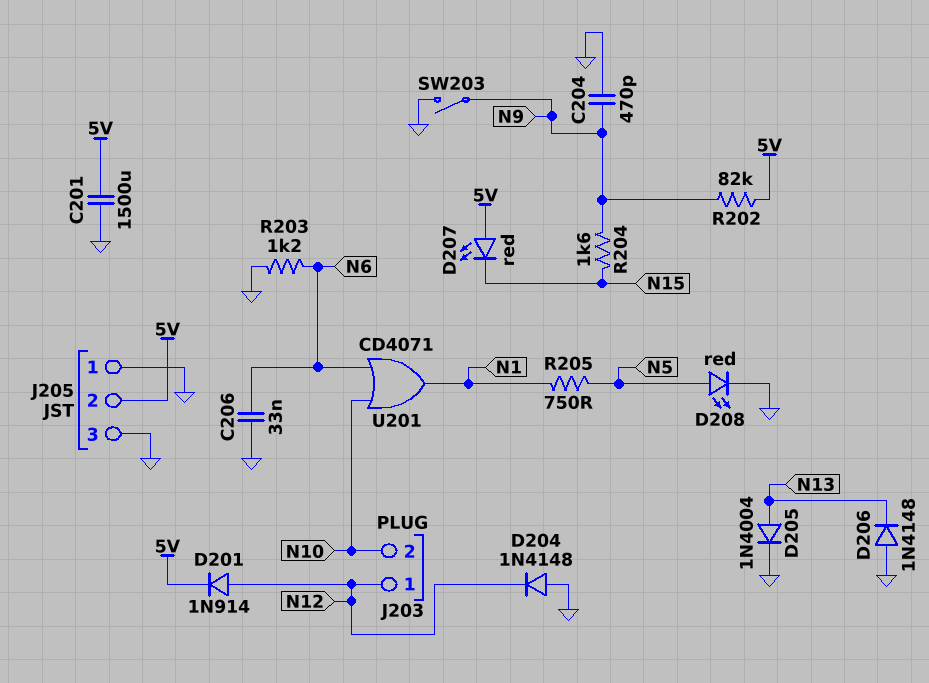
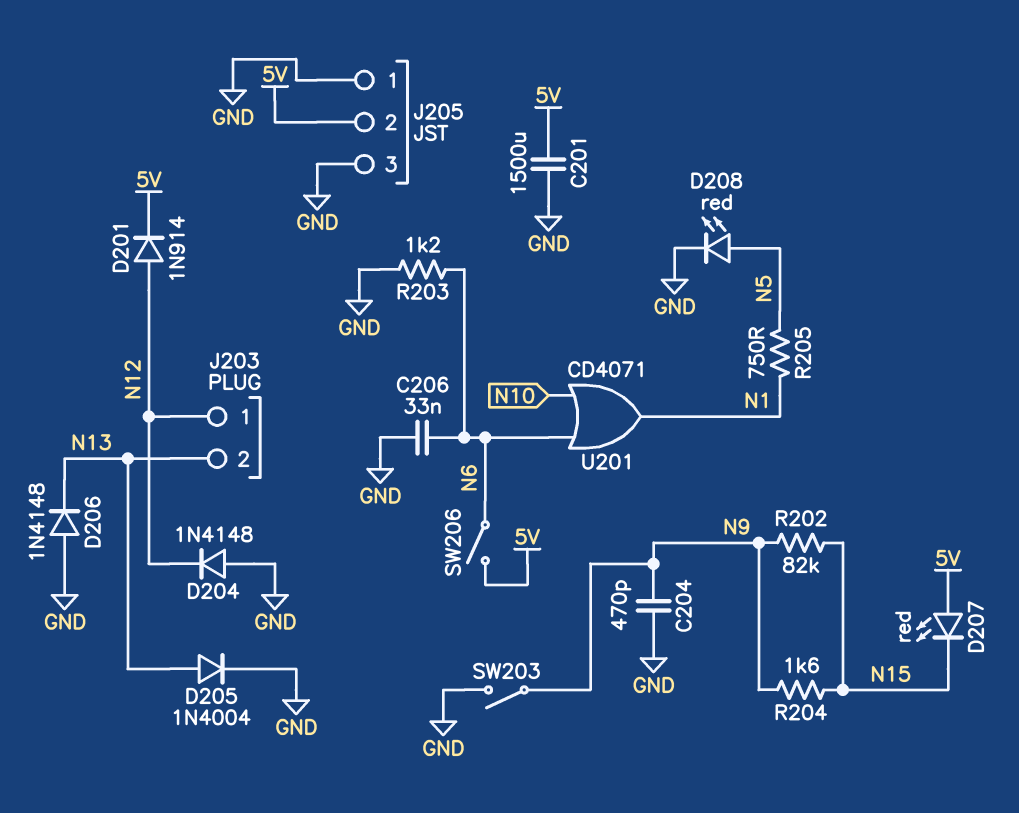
J203 pin 2: N10 -> N13
R202: 82k (5V, N9) -> 82k (N9, N15)
SW206: none -> switch (5V, N6)

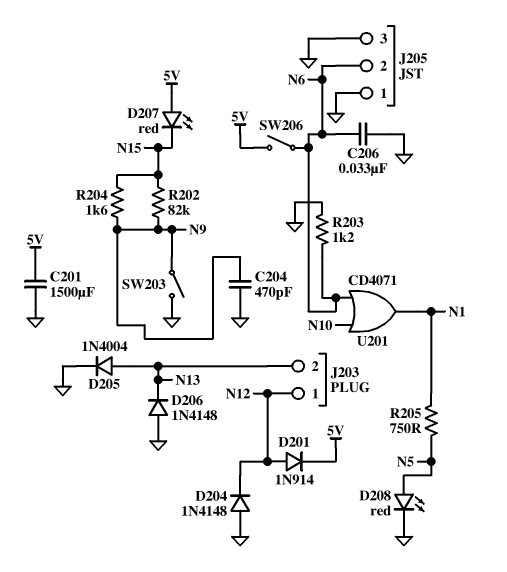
J205 pin 2: 5V -> N6

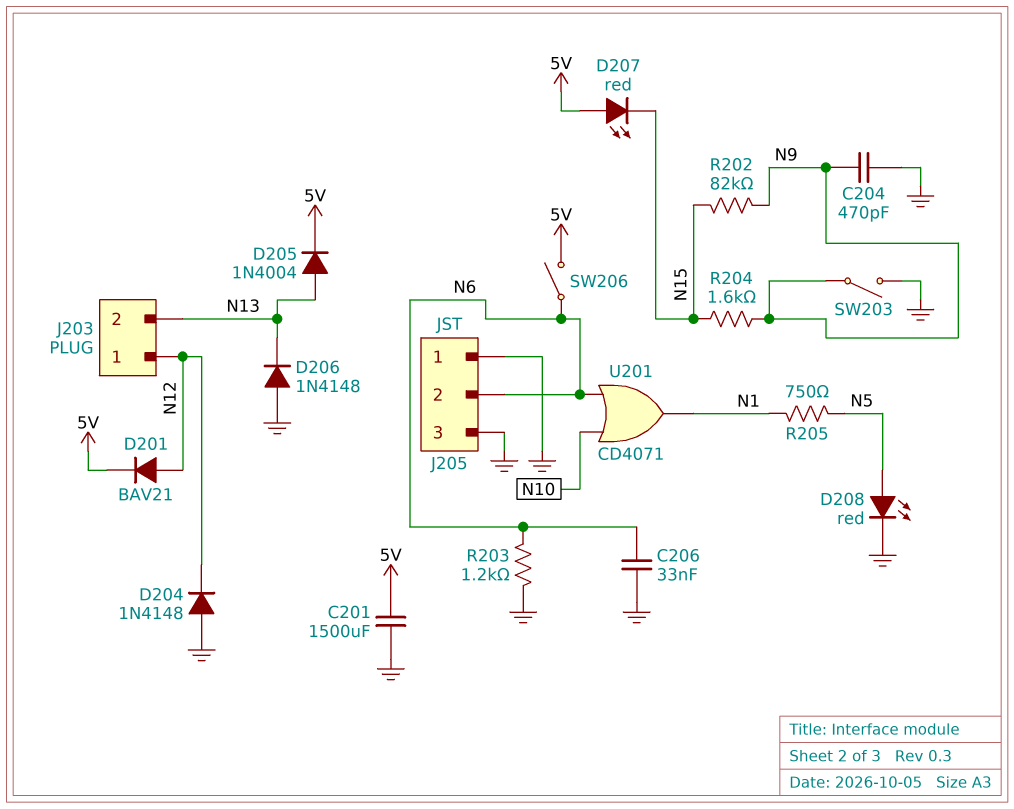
D201: diode 1N914 (A N12, K 5V) -> diode BAV21 (A N12, K 5V)
D205: diode 1N4004 (A N13, K GND) -> diode 1N4004 (A N13, K 5V)

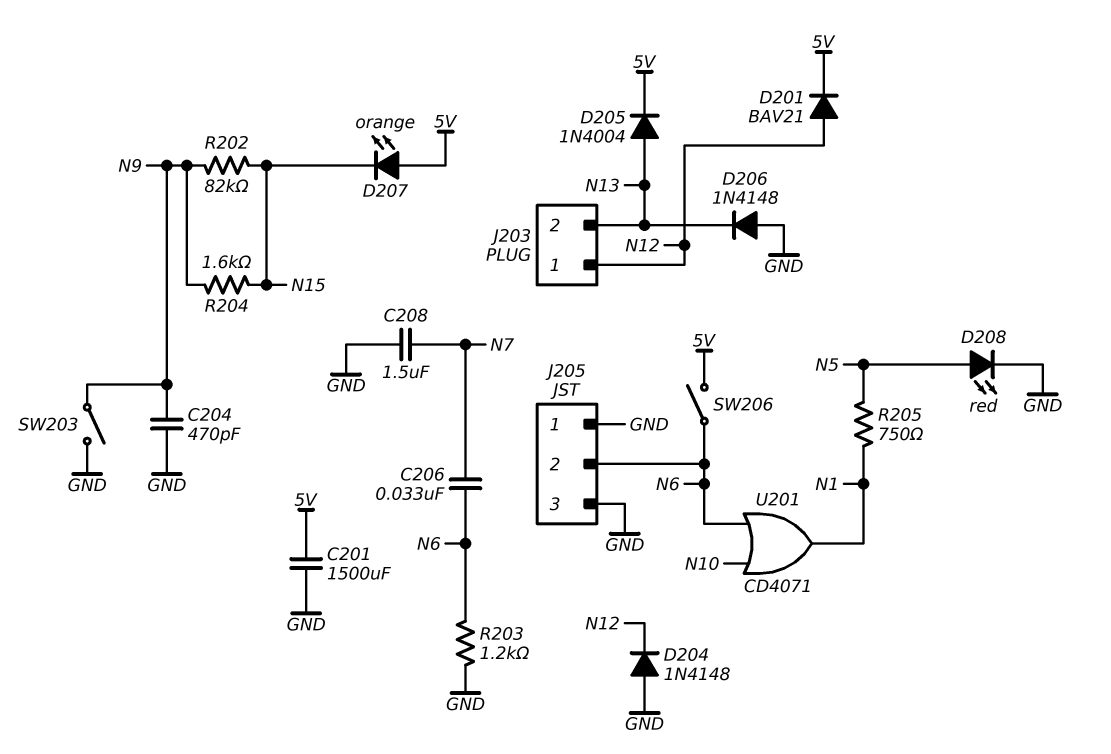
C206: 33nF (GND, N6) -> 33nF (N6, N7)
C208: none -> 1.5uF (GND, N7)
D207: LED red (A 5V, K N15) -> LED orange (A 5V, K N15)

